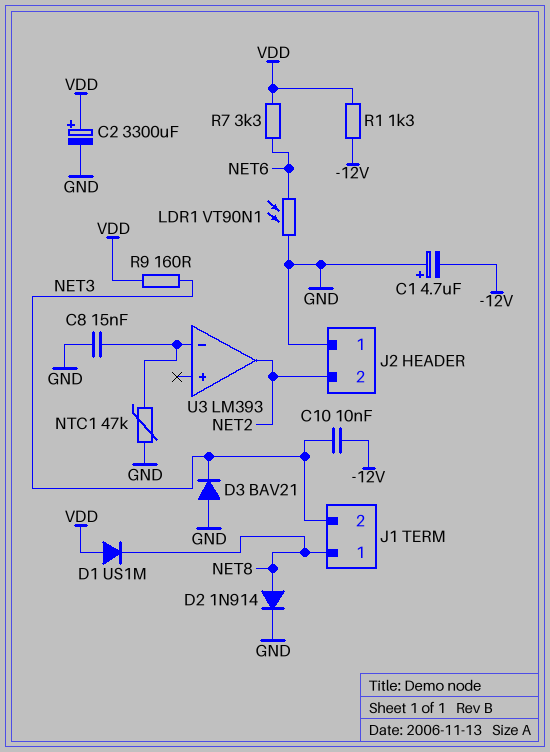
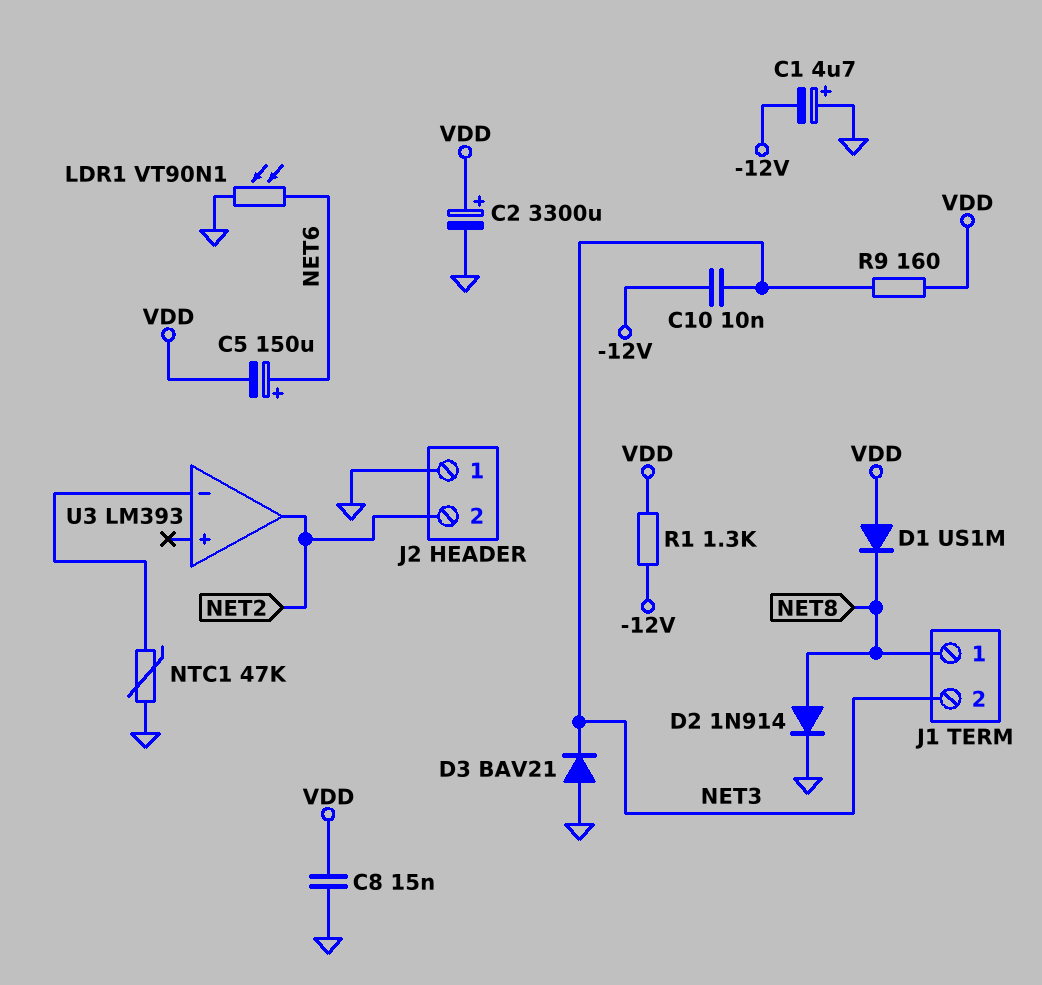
C5: none -> 150uF (plus NET6, minus VDD)
C8: 15nF (GND, U3/in-) -> 15nF (GND, VDD)
R7: 3.3k (NET6, VDD) -> none

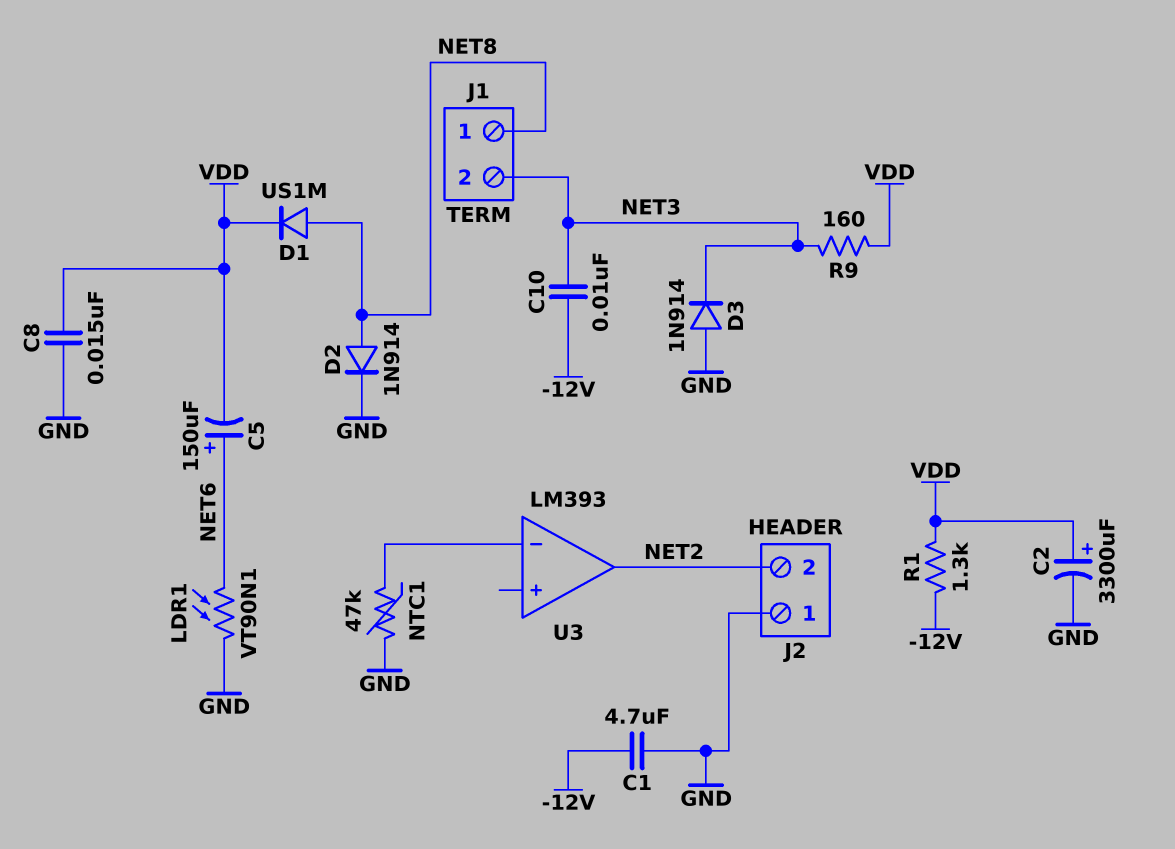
C1: 4.7uF (plus GND, minus -12V) -> 4.7uF (-12V, GND)
D1: diode US1M (A VDD, K NET8) -> diode US1M (A NET8, K VDD)
D3: diode BAV21 (A GND, K NET3) -> diode 1N914 (A GND, K NET3)

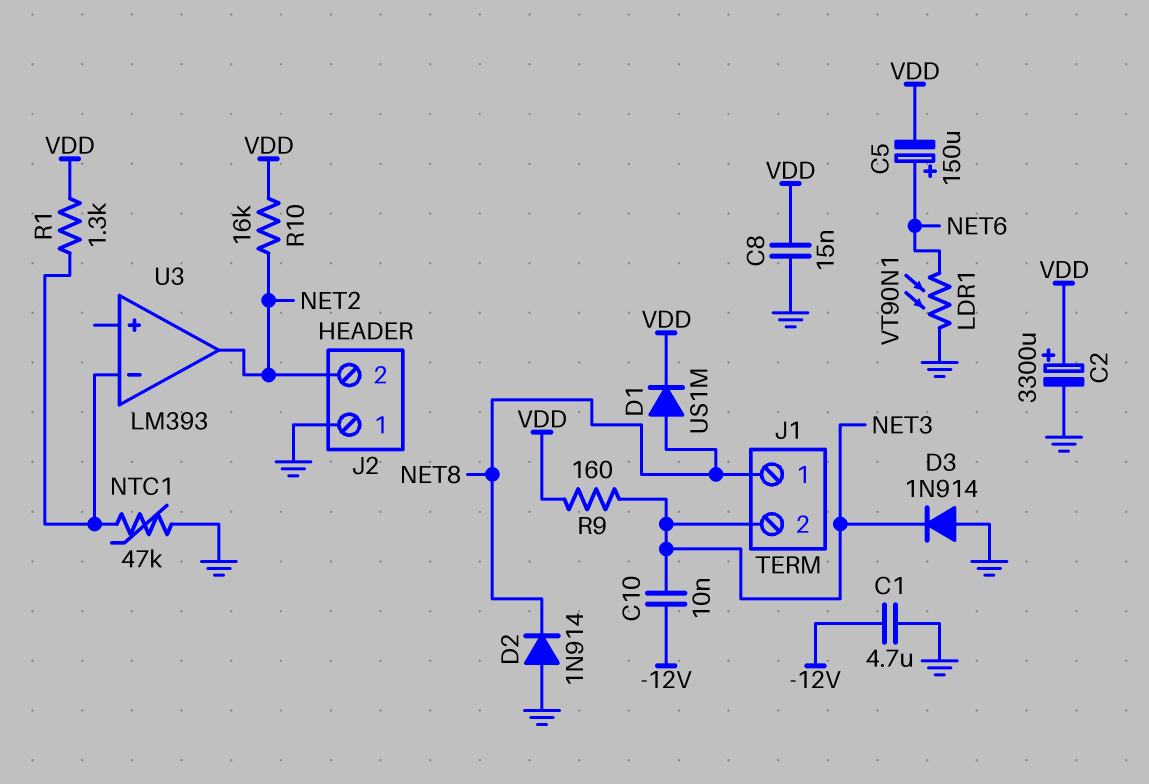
D2: diode 1N914 (A NET8, K GND) -> diode 1N914 (A GND, K NET8)
R1: 1.3k (-12V, VDD) -> 1.3k (U3/in-, VDD)
R10: none -> 16k (NET2, VDD)

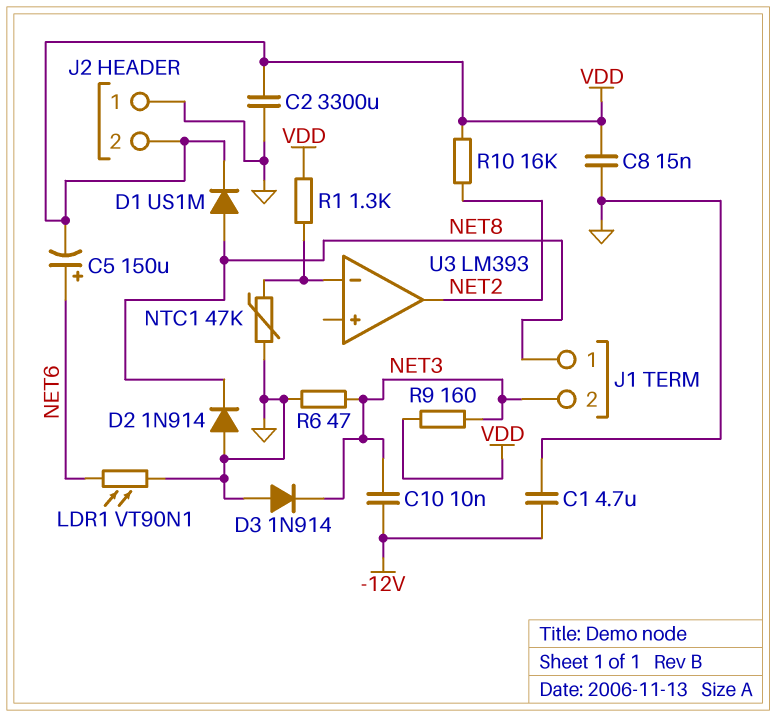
C2: 3300uF (plus VDD, minus GND) -> 3300uF (GND, VDD)
J2 pin 2: NET2 -> VDD
R6: none -> 47 (GND, NET3)

